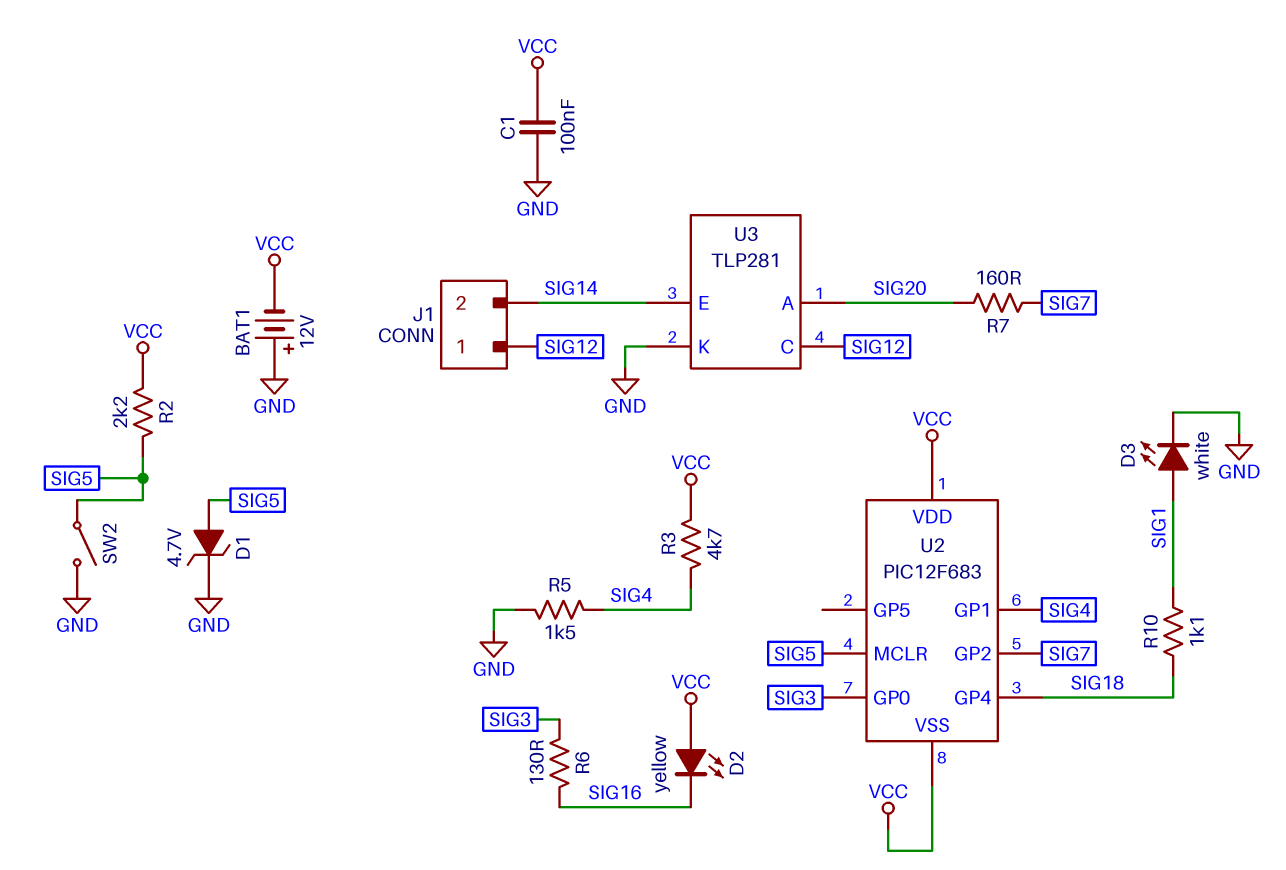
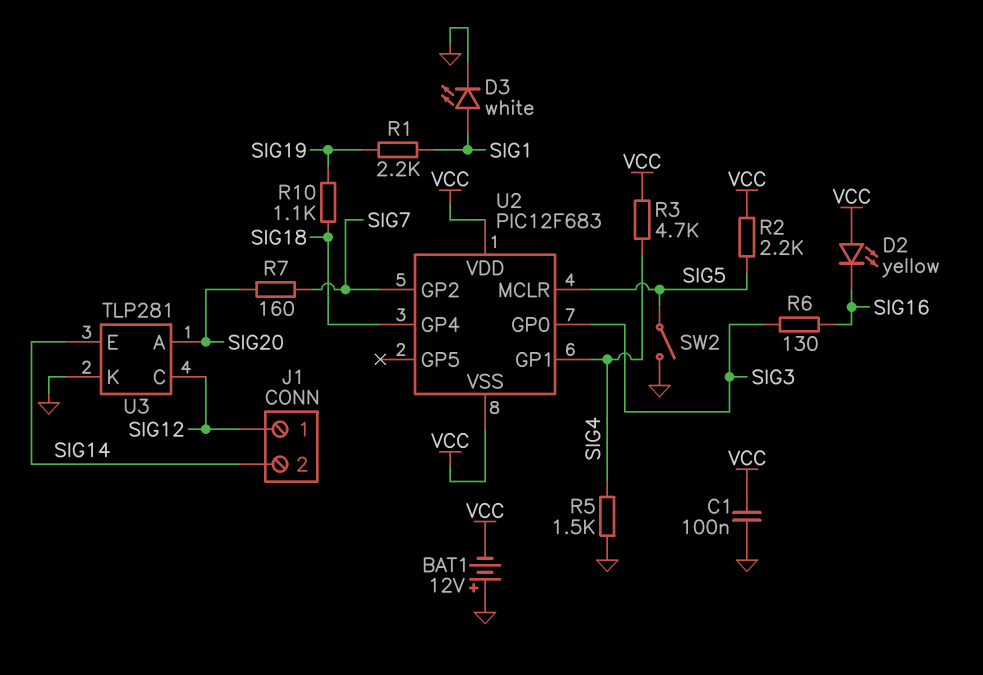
D1: zener 4.7V (A SIG5, K GND) -> none
R1: none -> 2.2k (SIG1, SIG19)
R10: 1.1k (SIG1, SIG18) -> 1.1k (SIG18, SIG19)

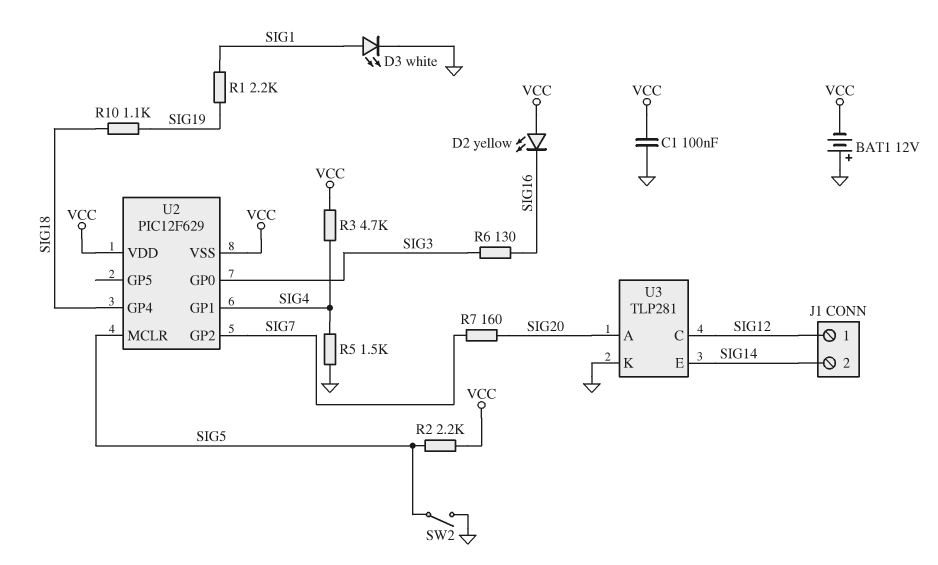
U2: PIC12F683 -> PIC12F629

